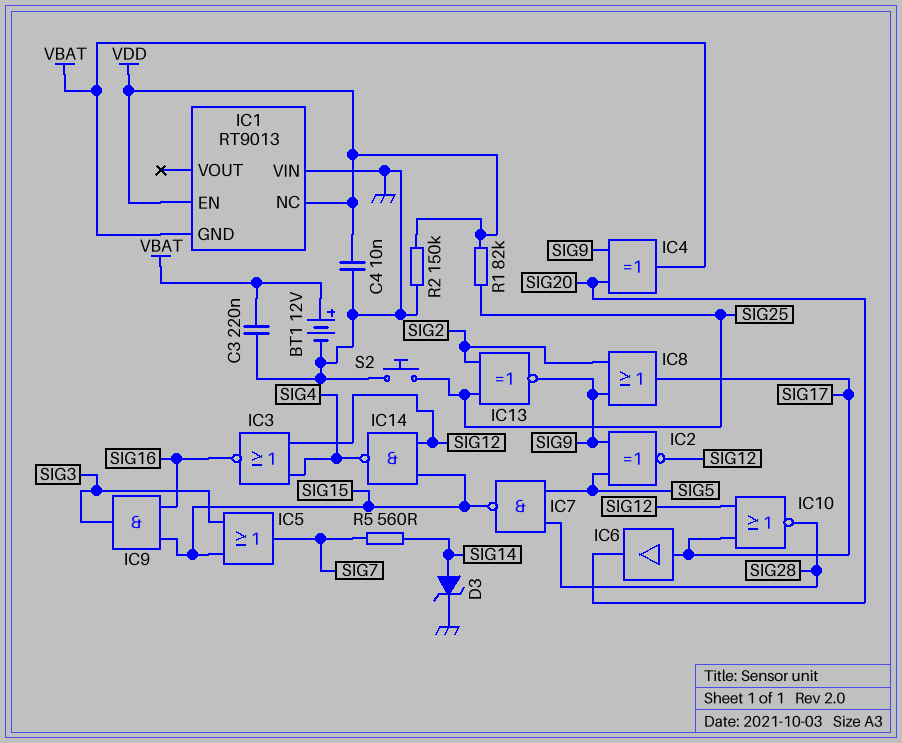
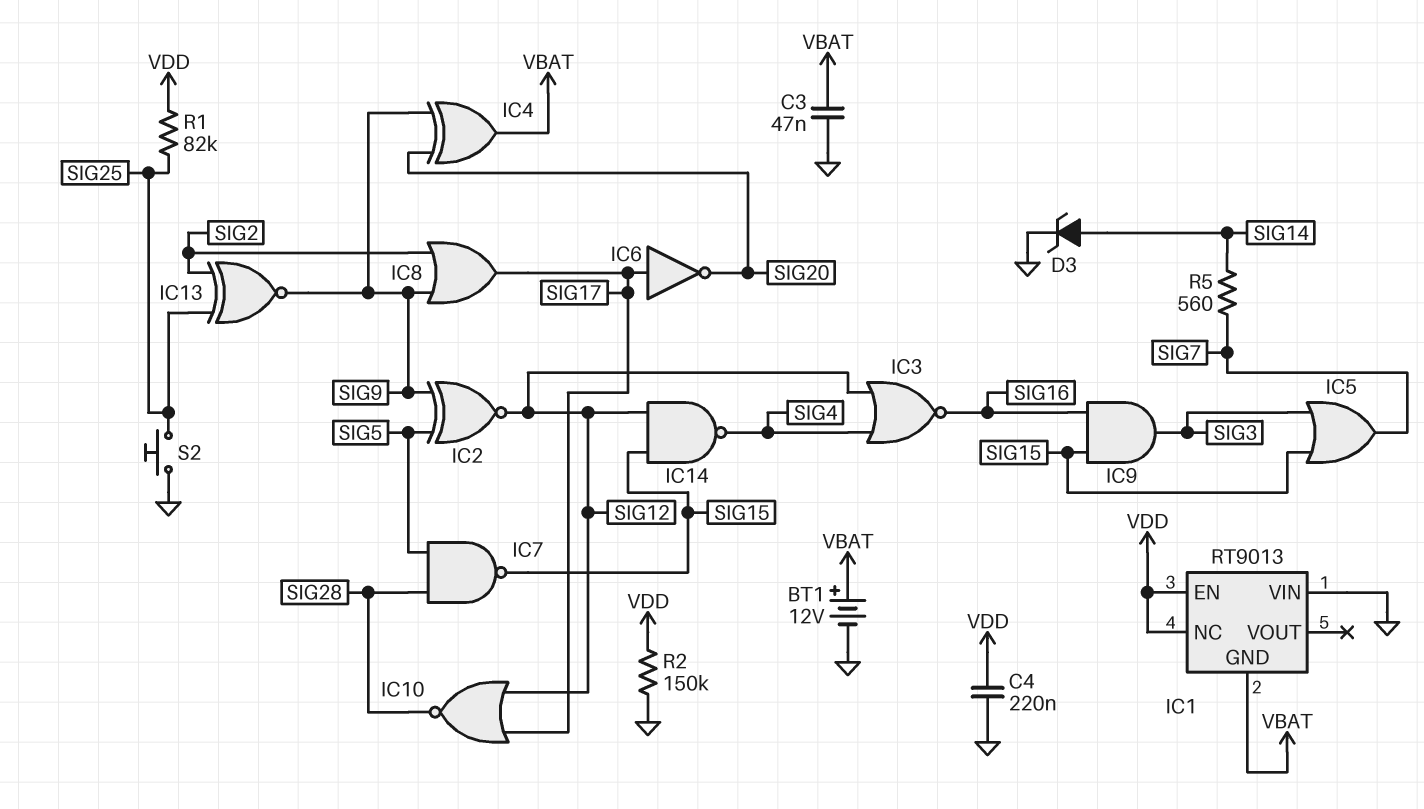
C3: 220nF (GND, VBAT) -> 47nF (GND, VBAT)
C4: 10nF (GND, VDD) -> 220nF (GND, VDD)
IC6: buffer (in SIG17, out SIG20) -> NOT (in SIG17, out SIG20)

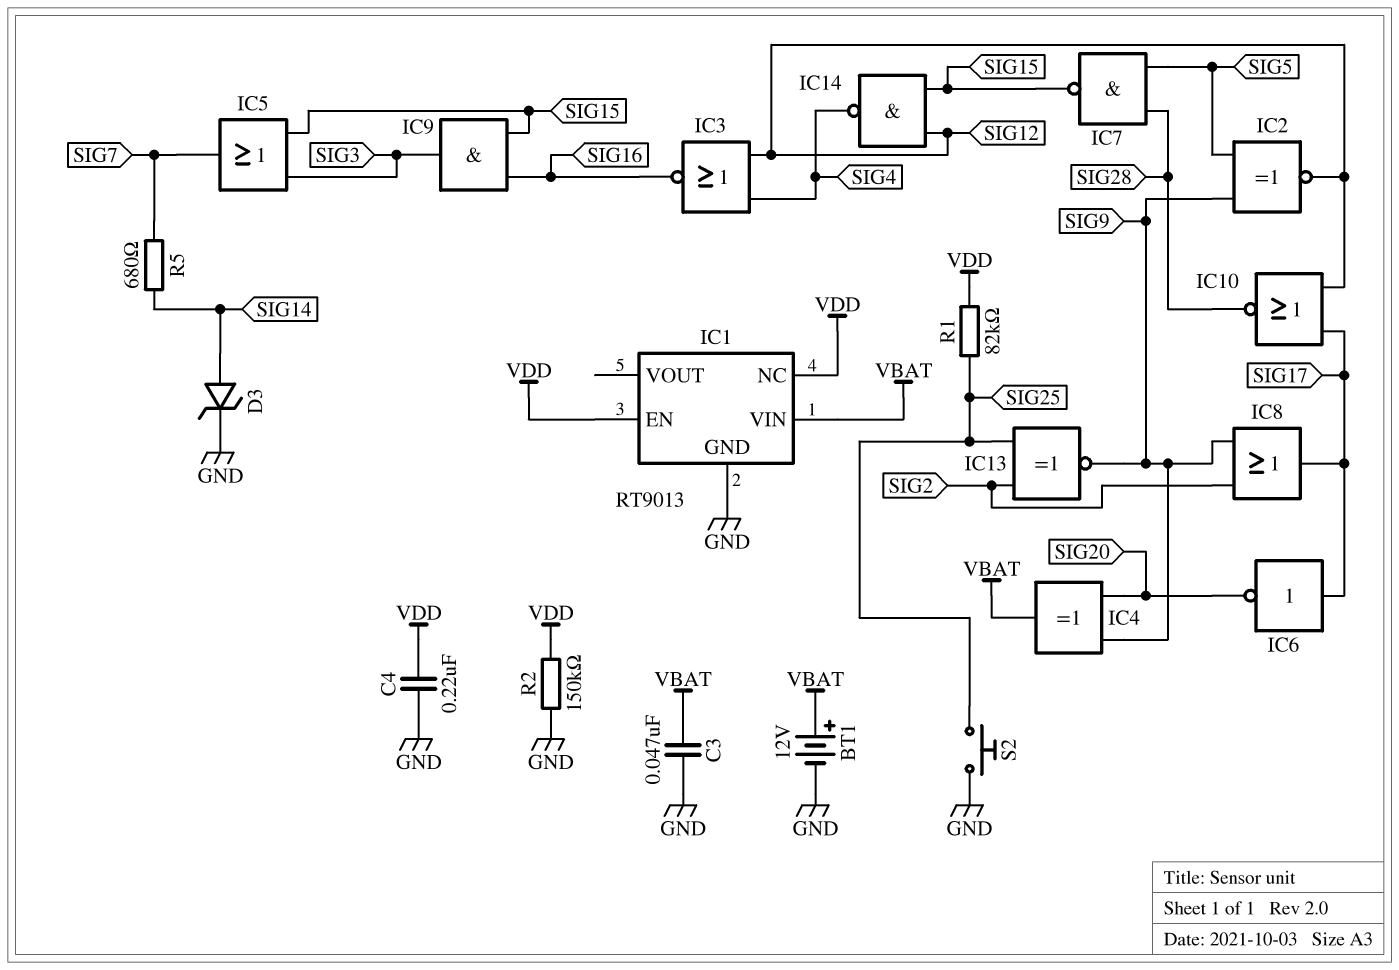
IC1 pin GND: VBAT -> GND
IC1 pin VIN: GND -> VBAT
R5: 560 (SIG7, SIG14) -> 680 (SIG7, SIG14)

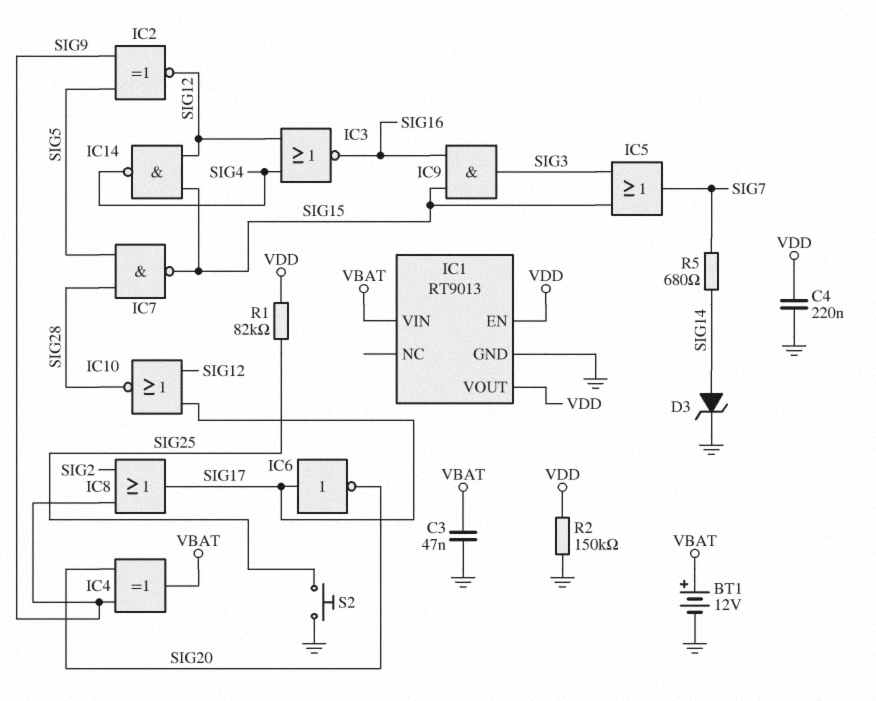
IC1 pin NC: VDD -> none
IC1 pin VOUT: none -> VDD
IC13: XNOR (in SIG2, in SIG25, out SIG9) -> none

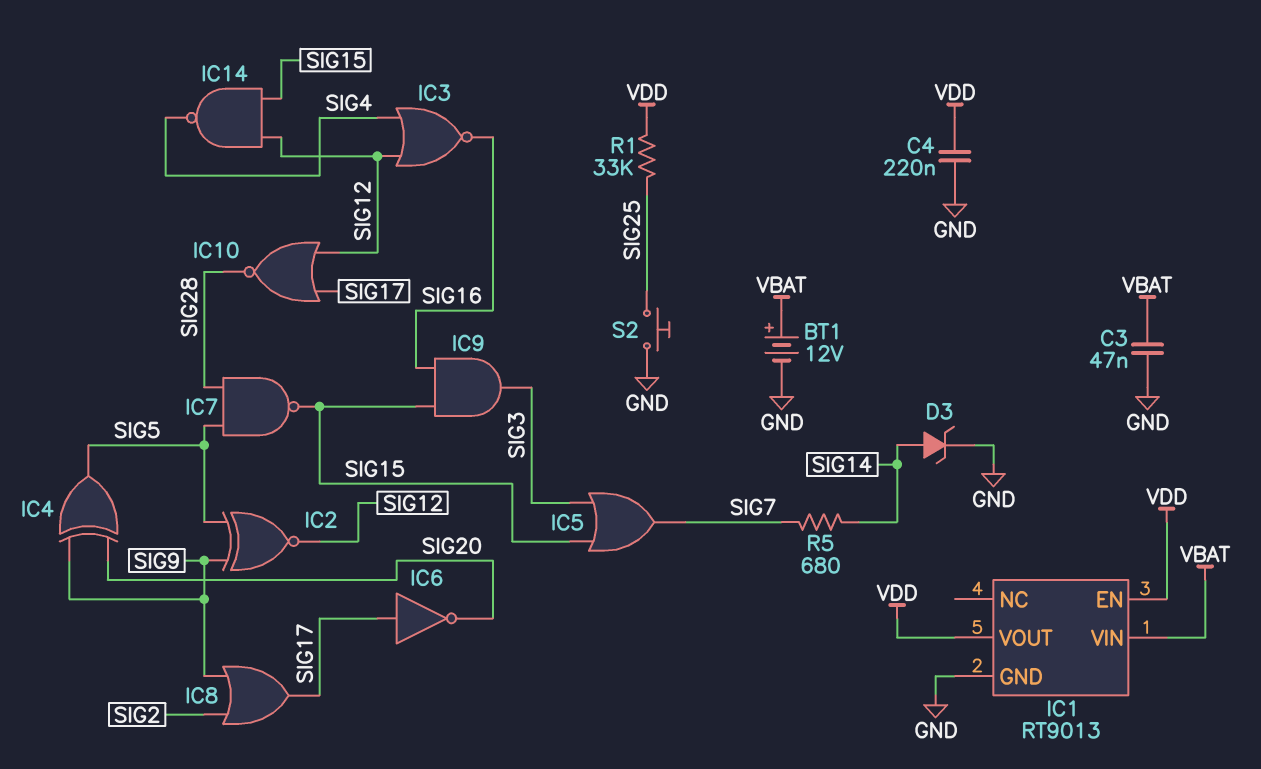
IC4: XOR (in SIG9, in SIG20, out VBAT) -> XOR (in SIG9, in SIG20, out SIG5)
R1: 82k (SIG25, VDD) -> 33k (SIG25, VDD)
R2: 150k (GND, VDD) -> none

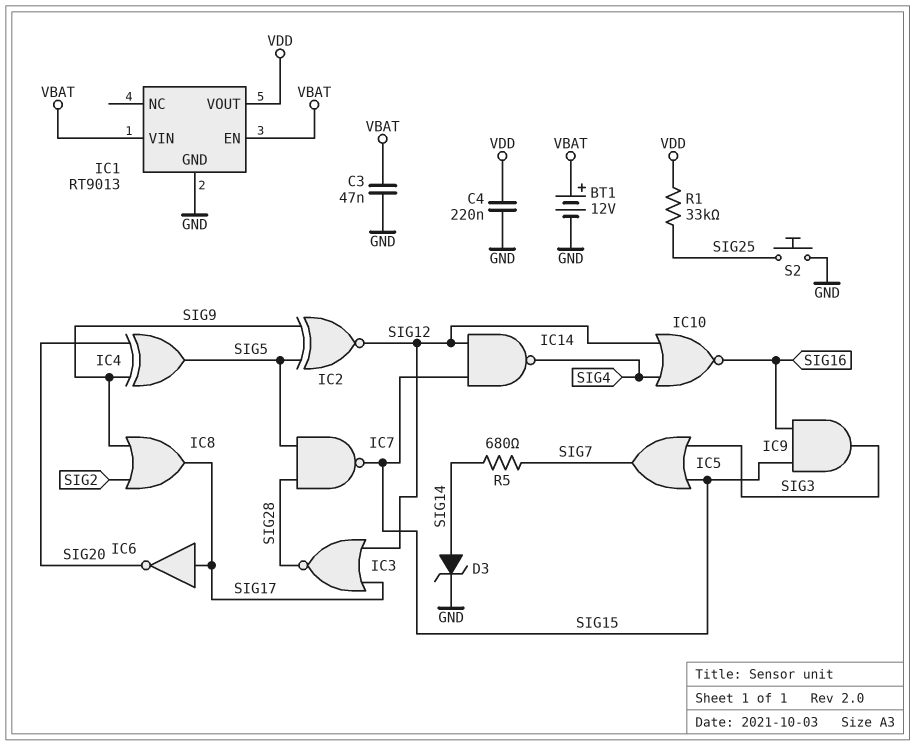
IC1 pin EN: VDD -> VBAT
IC3: NOR (in SIG4, in SIG12, out SIG16) -> NOR (in SIG12, in SIG17, out SIG28)
IC10: NOR (in SIG12, in SIG17, out SIG28) -> NOR (in SIG4, in SIG12, out SIG16)

